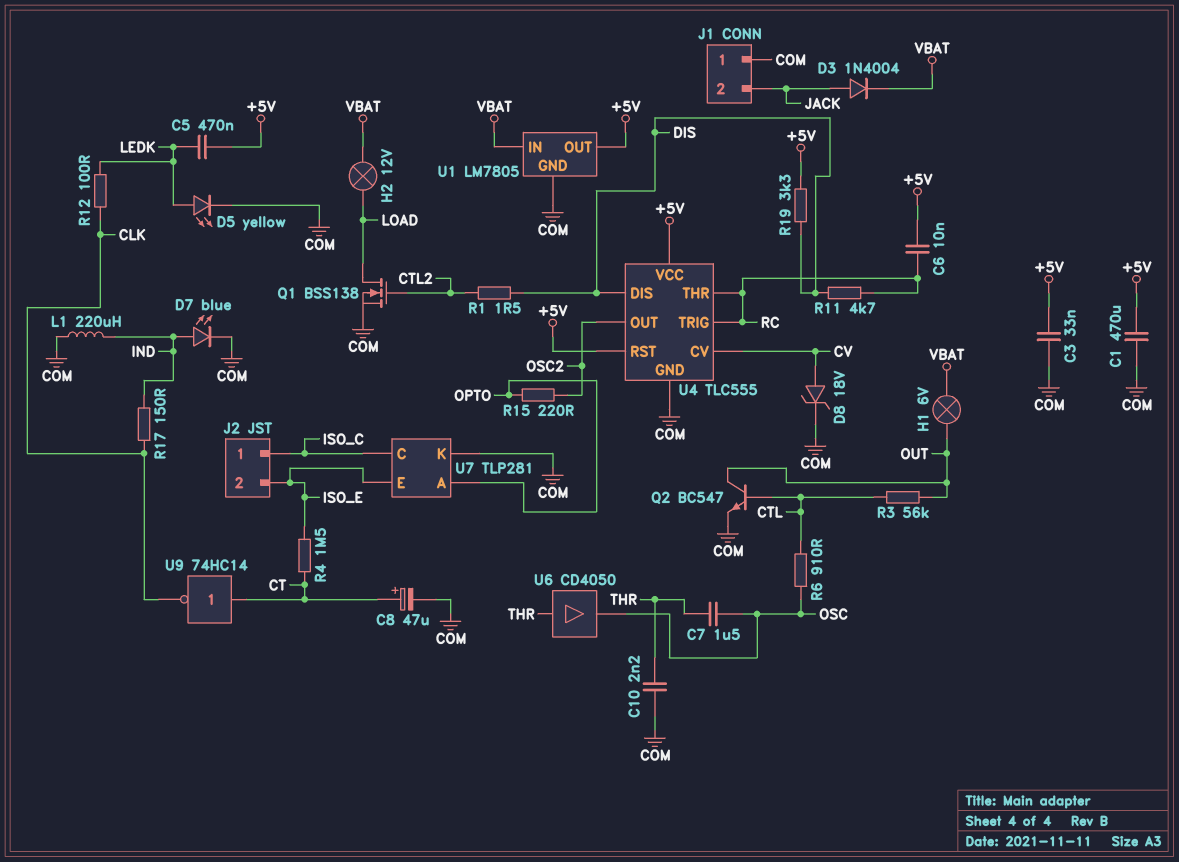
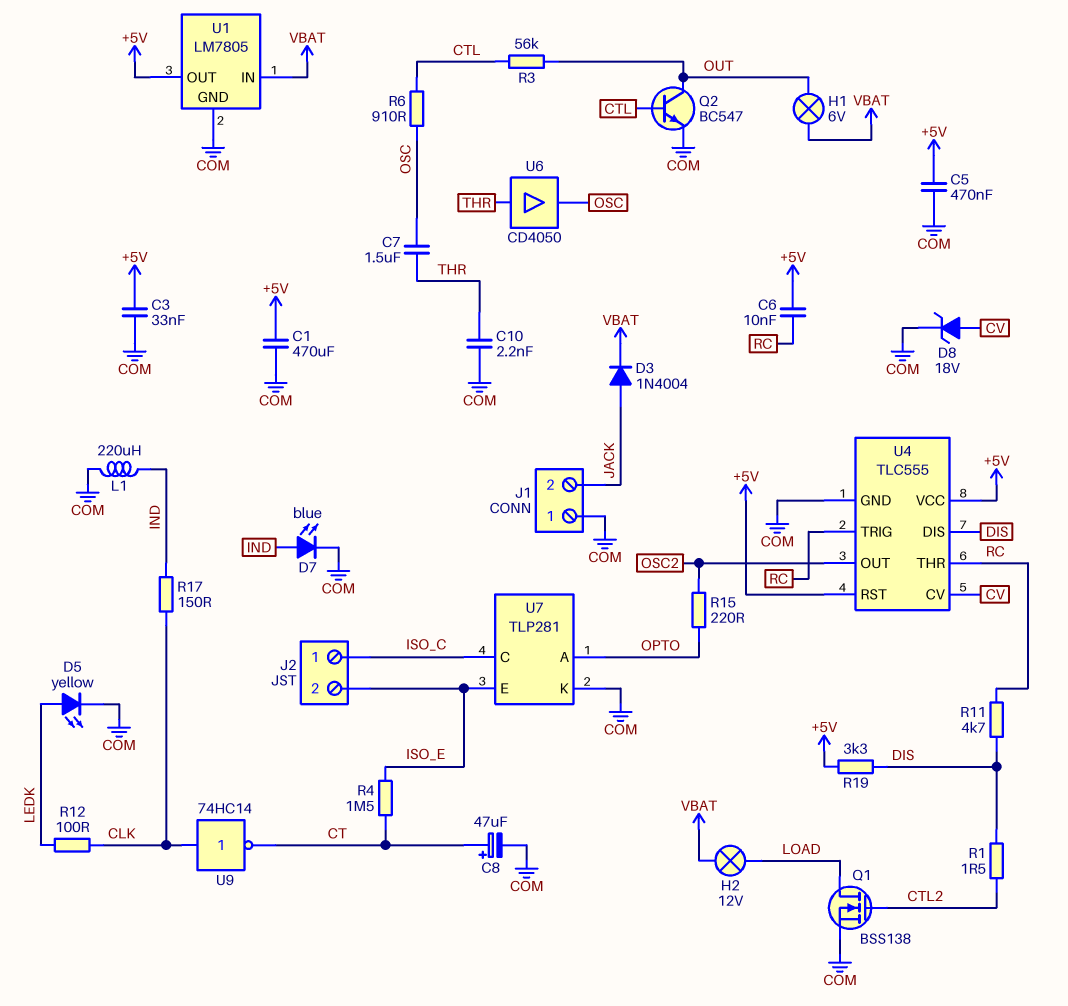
C5: 470nF (+5V, LEDK) -> 470nF (+5V, COM)
U9: NOT 74HC14 (in CT, out CLK) -> NOT 74HC14 (in CLK, out CT)

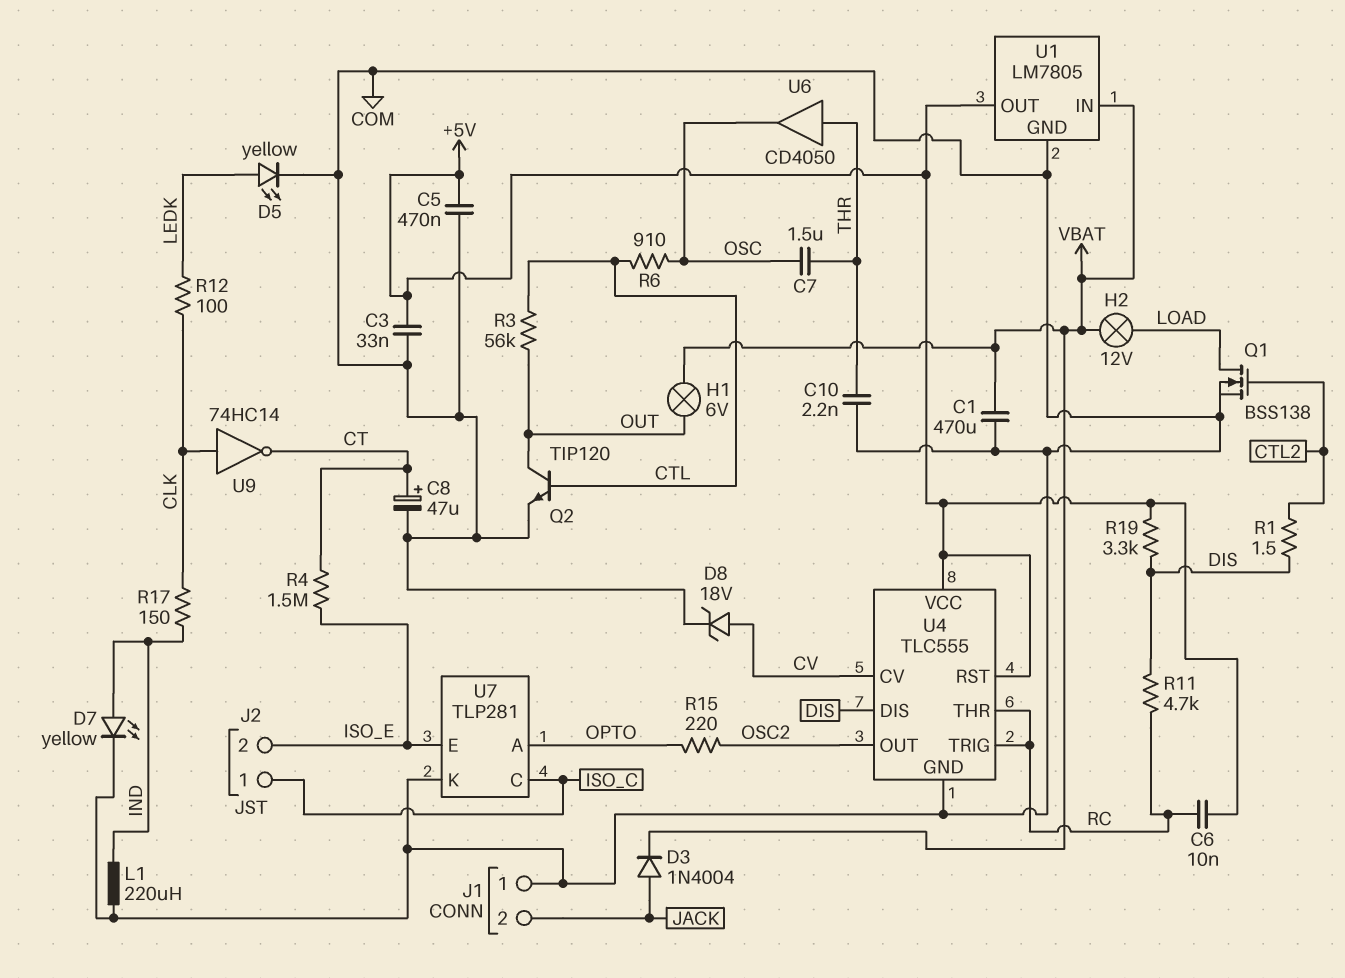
C1: 470uF (+5V, COM) -> 470uF (COM, VBAT)
D7: LED blue (A IND, K COM) -> LED yellow (A IND, K COM)
Q2: NPN BC547 (B CTL, C OUT, E COM) -> NPN TIP120 (B CTL, C OUT, E COM)

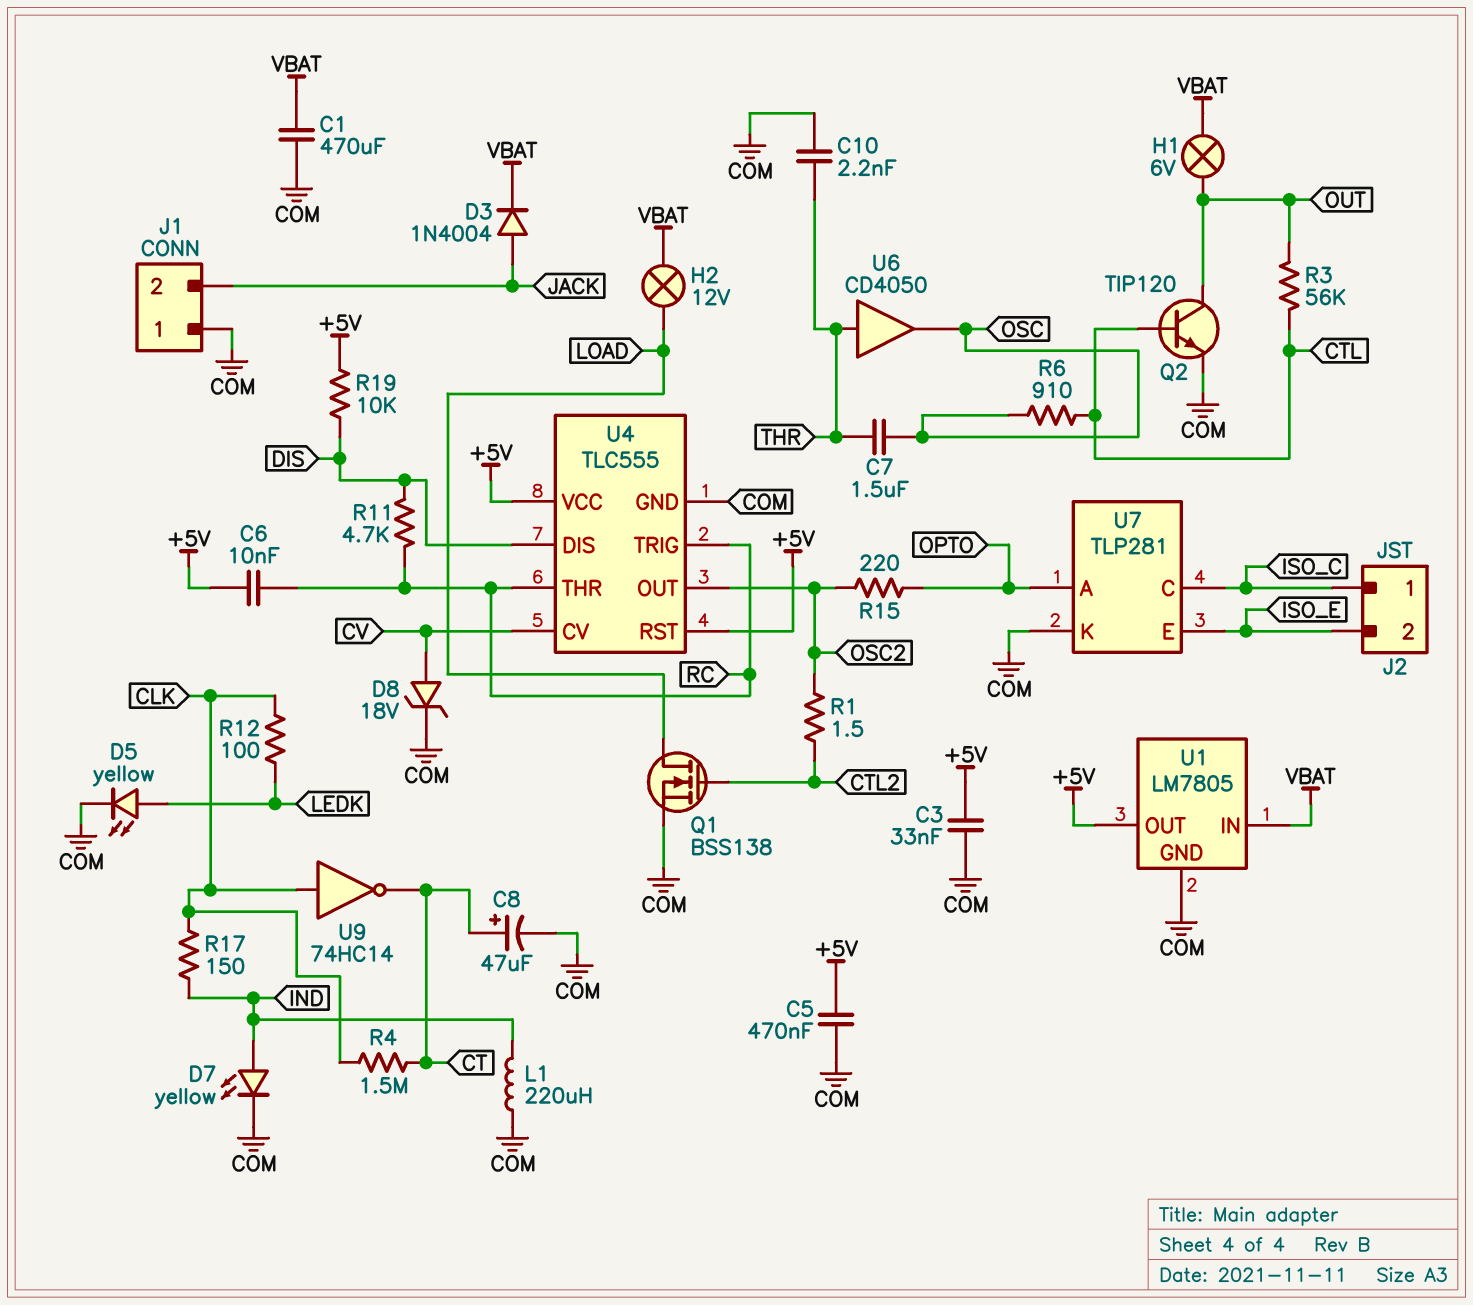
R1: 1.5 (CTL2, DIS) -> 1.5 (CTL2, OSC2)
R4: 1.5M (CT, ISO_E) -> 1.5M (CLK, CT)
R19: 3.3k (+5V, DIS) -> 10k (+5V, DIS)

